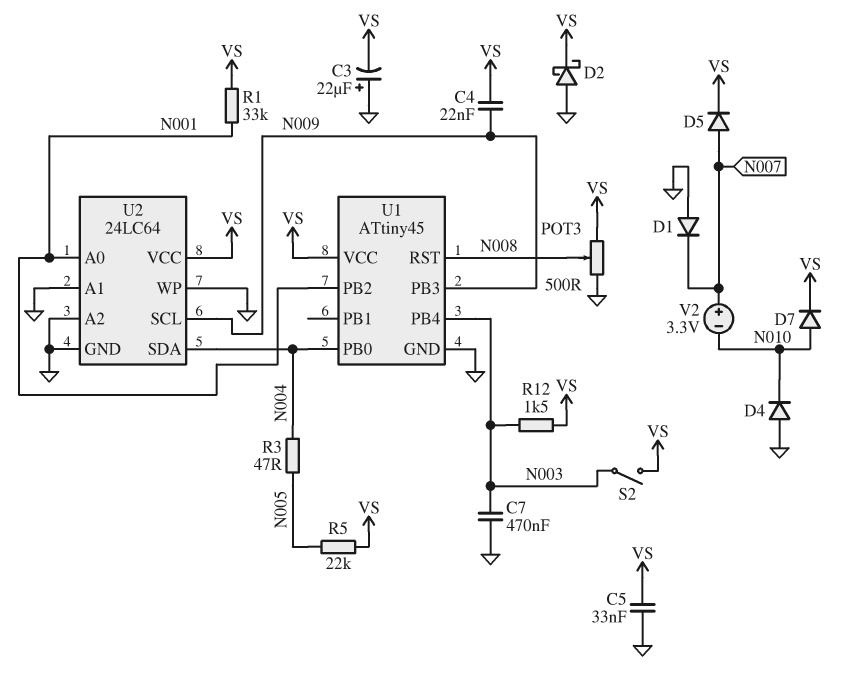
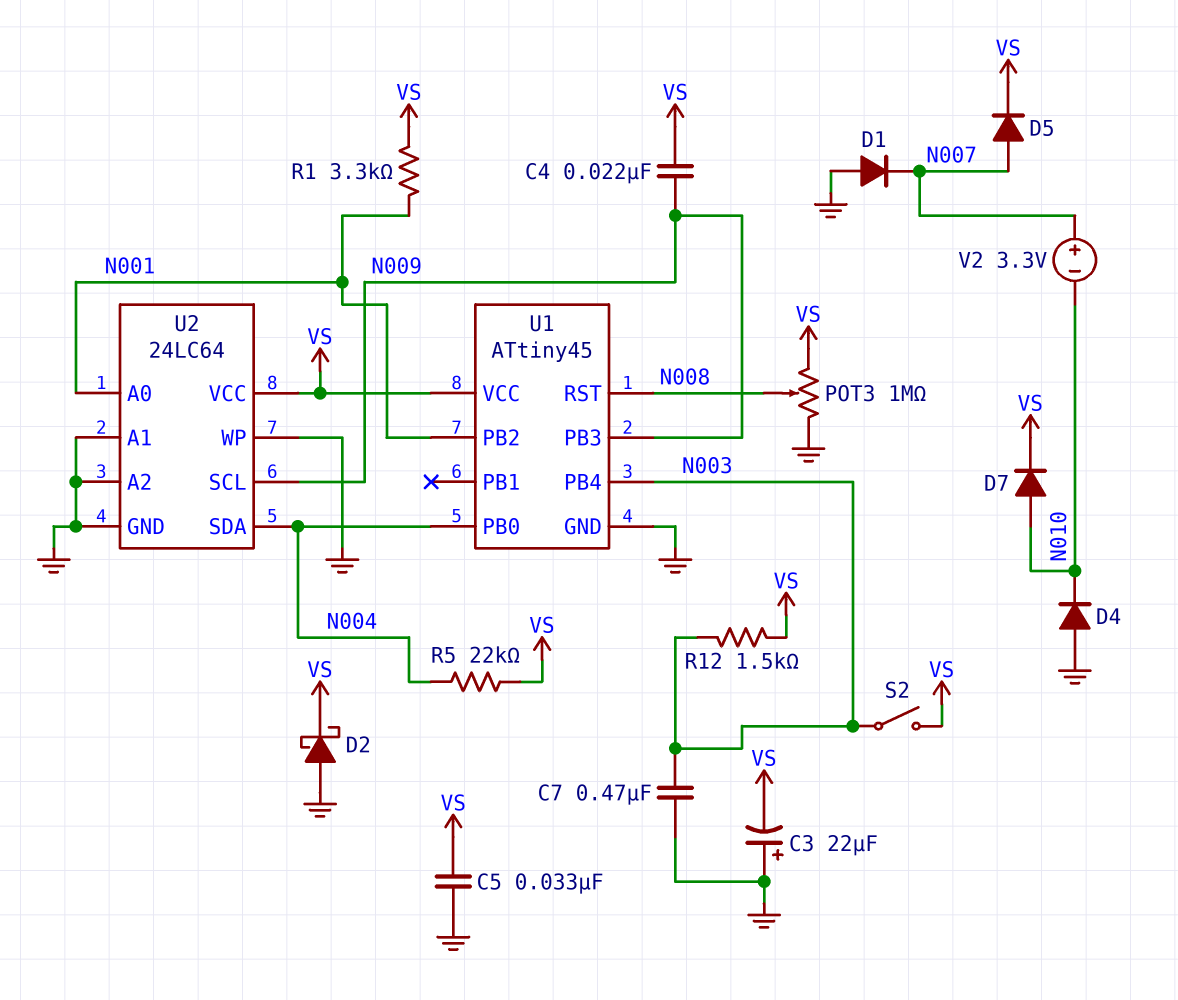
POT3: 500 (GND, VS, wiper N008) -> 1M (GND, VS, wiper N008)
R1: 33k (N001, VS) -> 3.3k (N001, VS)
R3: 47 (N004, N005) -> none
R5: 22k (N005, VS) -> 22k (N004, VS)

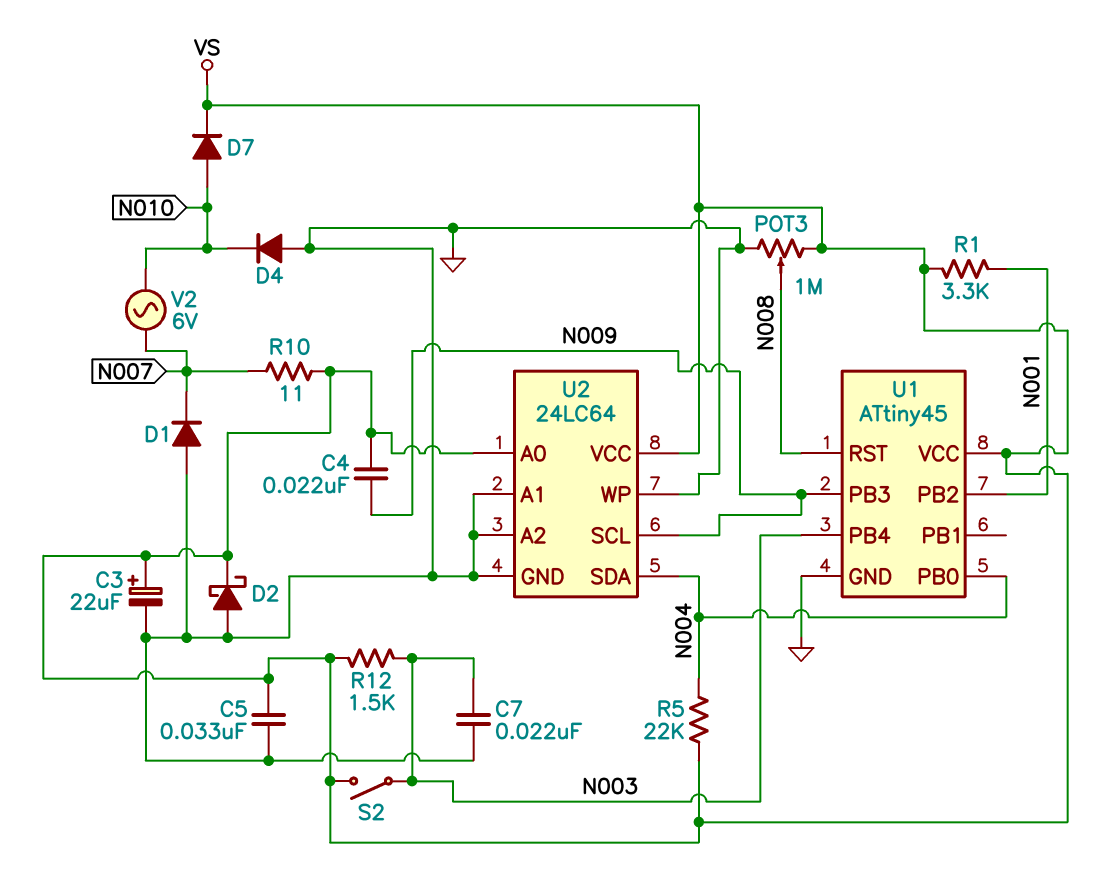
C3: 22uF (plus GND, minus VS) -> 22uF (plus VS, minus GND)
C7: 470nF (GND, N003) -> 22nF (GND, N003)
D5: diode (A N007, K VS) -> none
R10: none -> 11 (N007, VS)
U2 pin A0: N001 -> VS
V2: 3.3V (plus N007, minus N010) -> AC 6V (N007, N010)

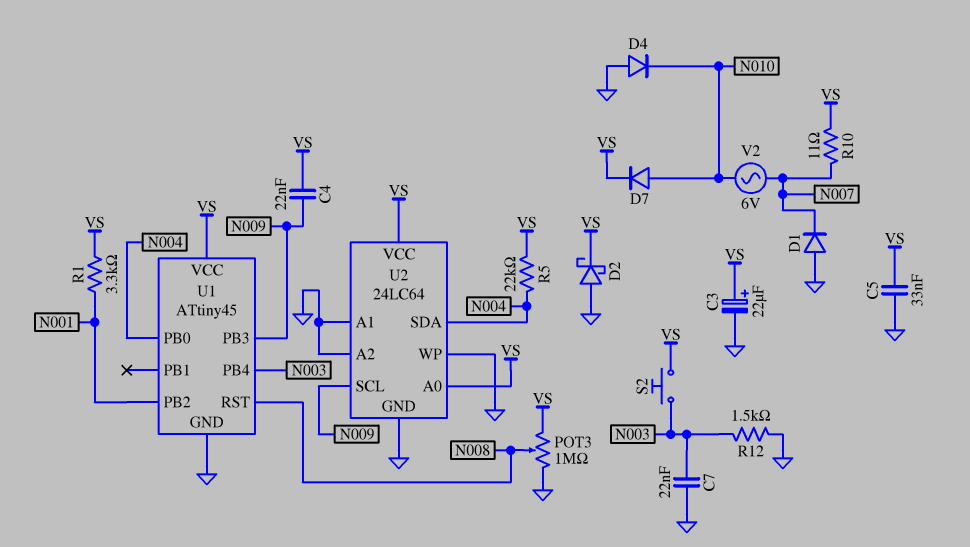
R12: 1.5k (N003, VS) -> 1.5k (GND, N003)
S2: switch (N003, VS) -> button (N003, VS)

